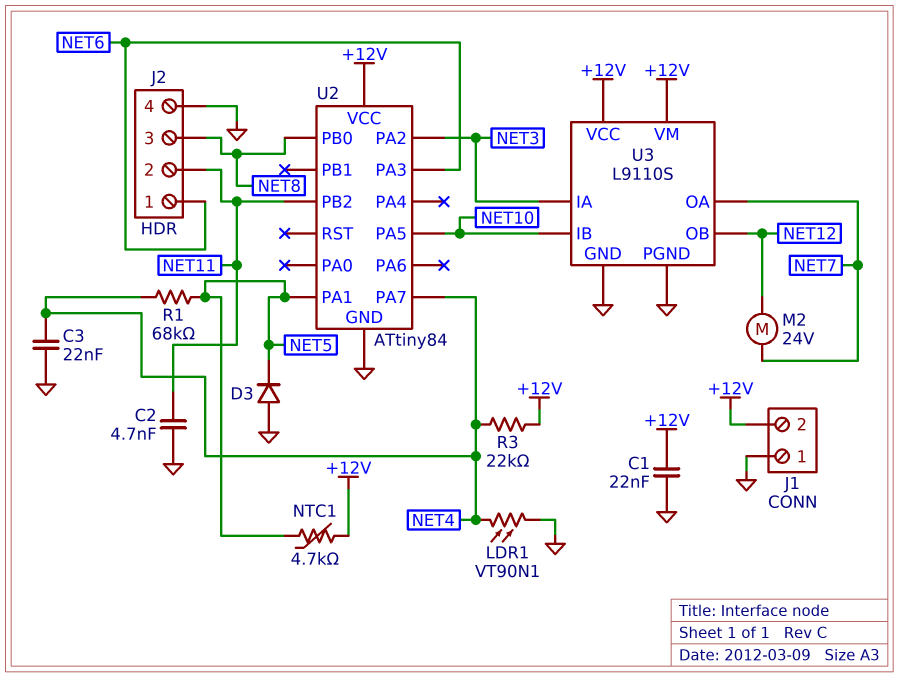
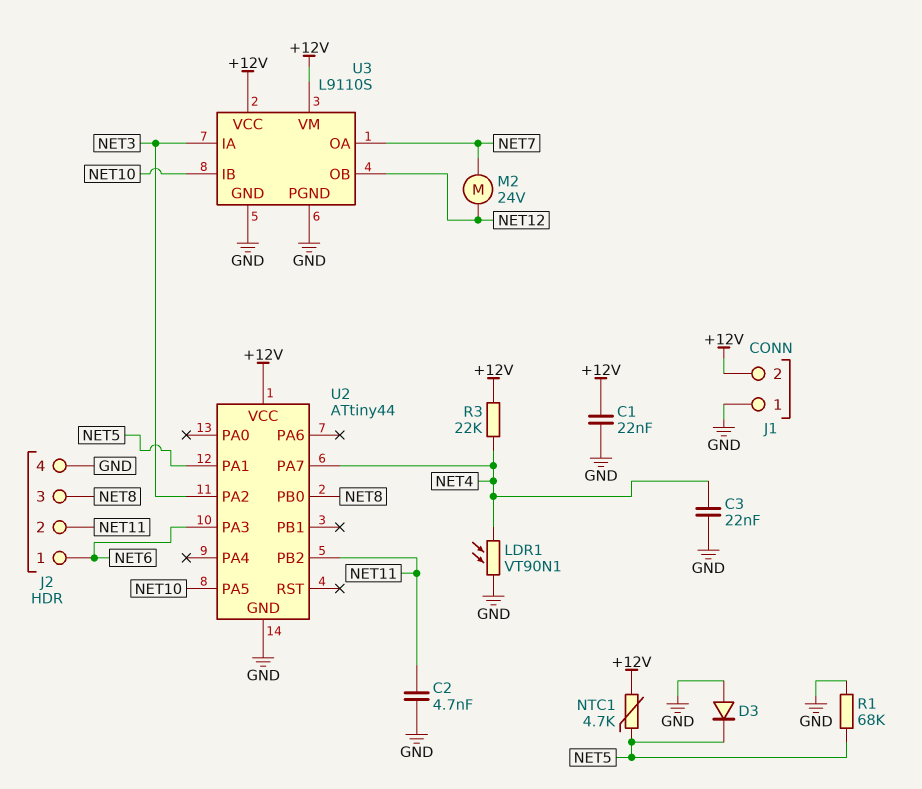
R1: 68k (NET4, NET5) -> 68k (GND, NET5)
U2: ATtiny84 -> ATtiny44

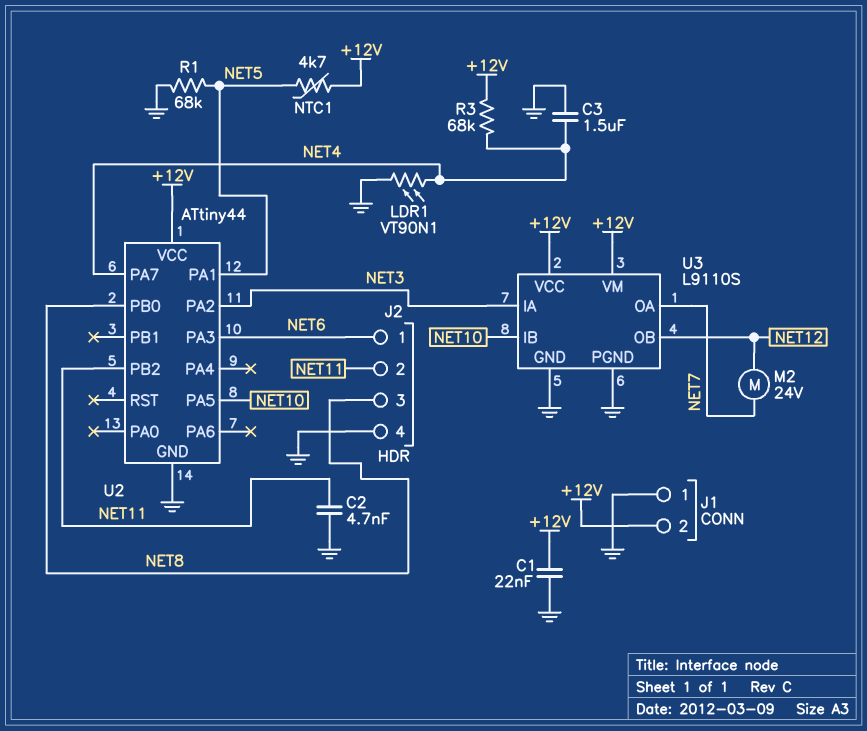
C3: 22nF (GND, NET4) -> 1.5uF (GND, NET4)
D3: diode (A GND, K NET5) -> none
R3: 22k (+12V, NET4) -> 68k (+12V, NET4)

